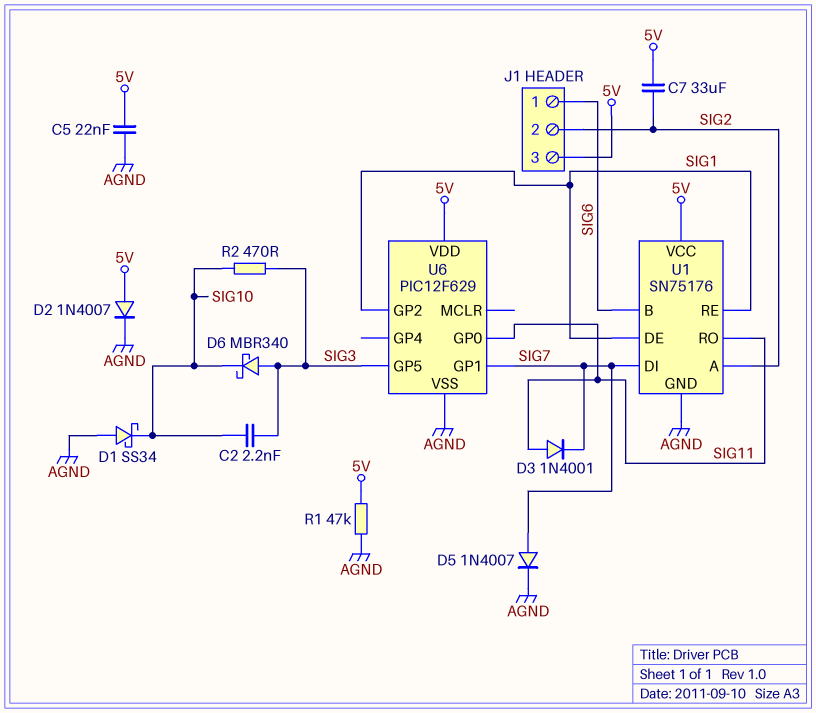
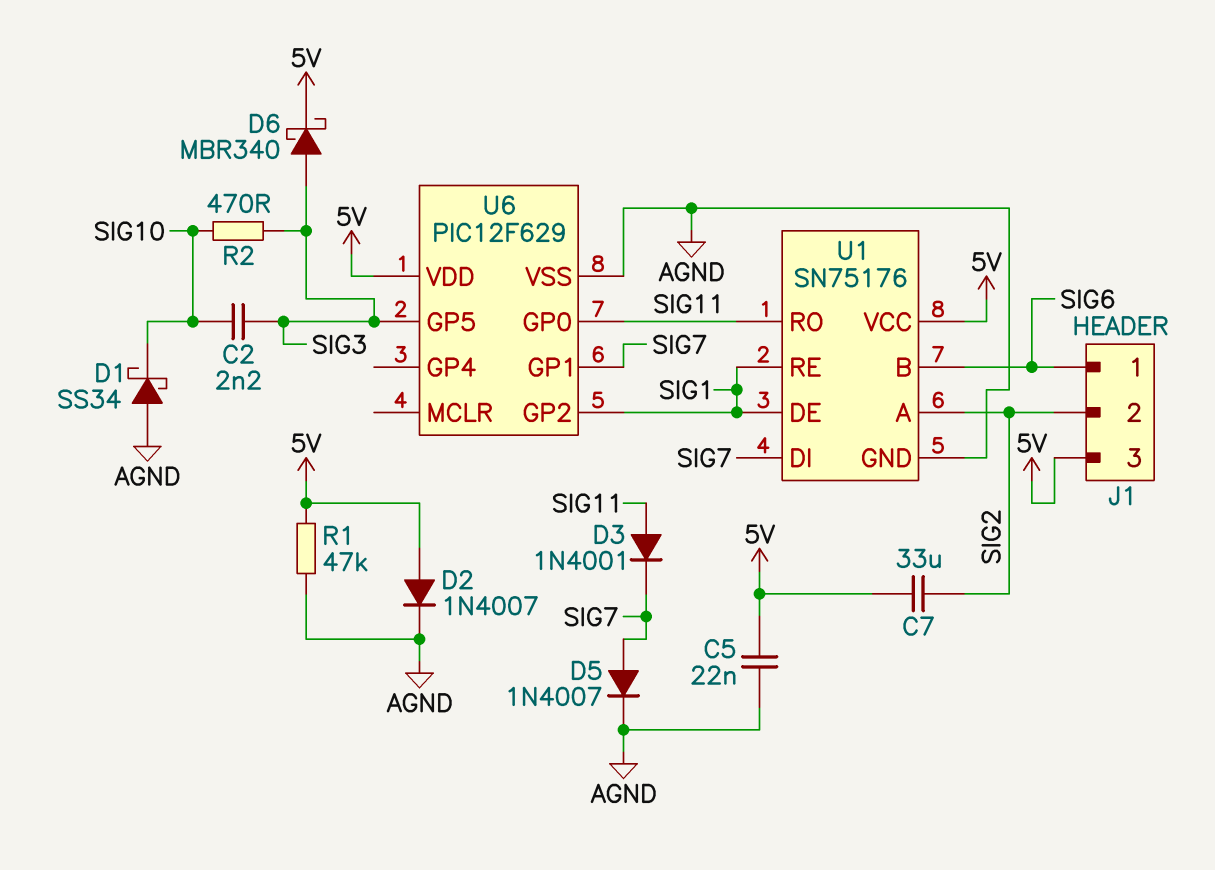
D6: schottky MBR340 (A SIG3, K SIG10) -> schottky MBR340 (A SIG3, K 5V)

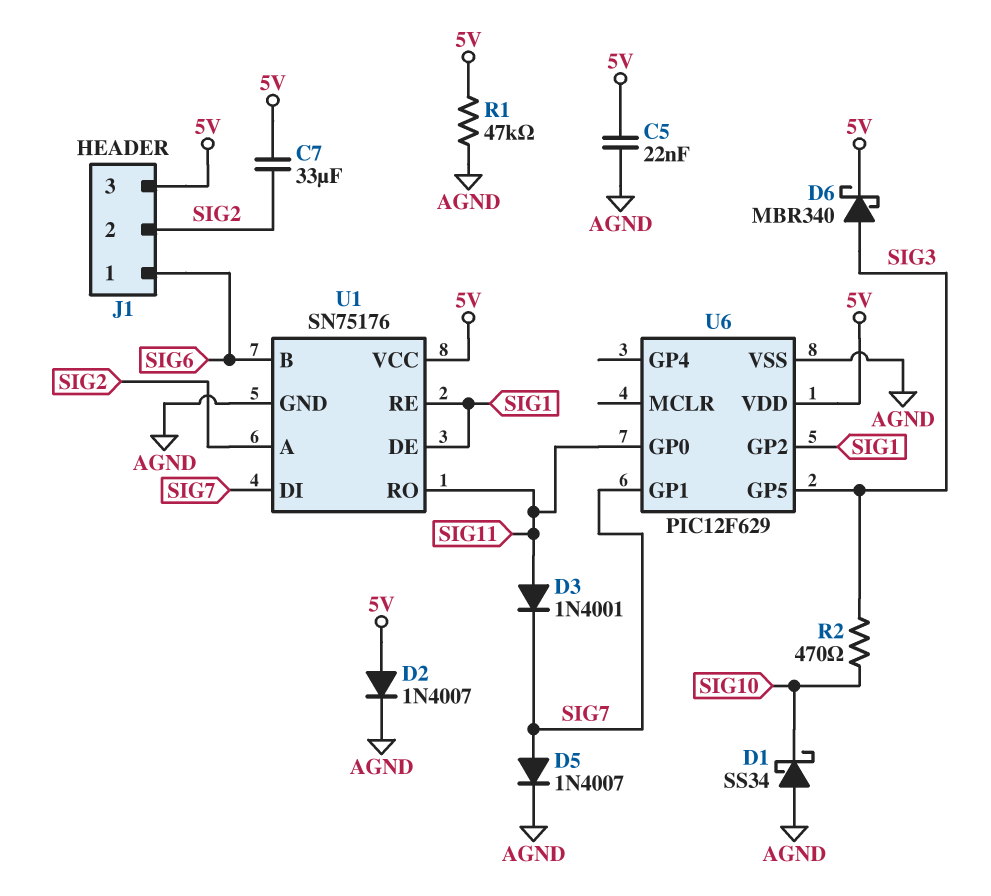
C2: 2.2nF (SIG3, SIG10) -> none

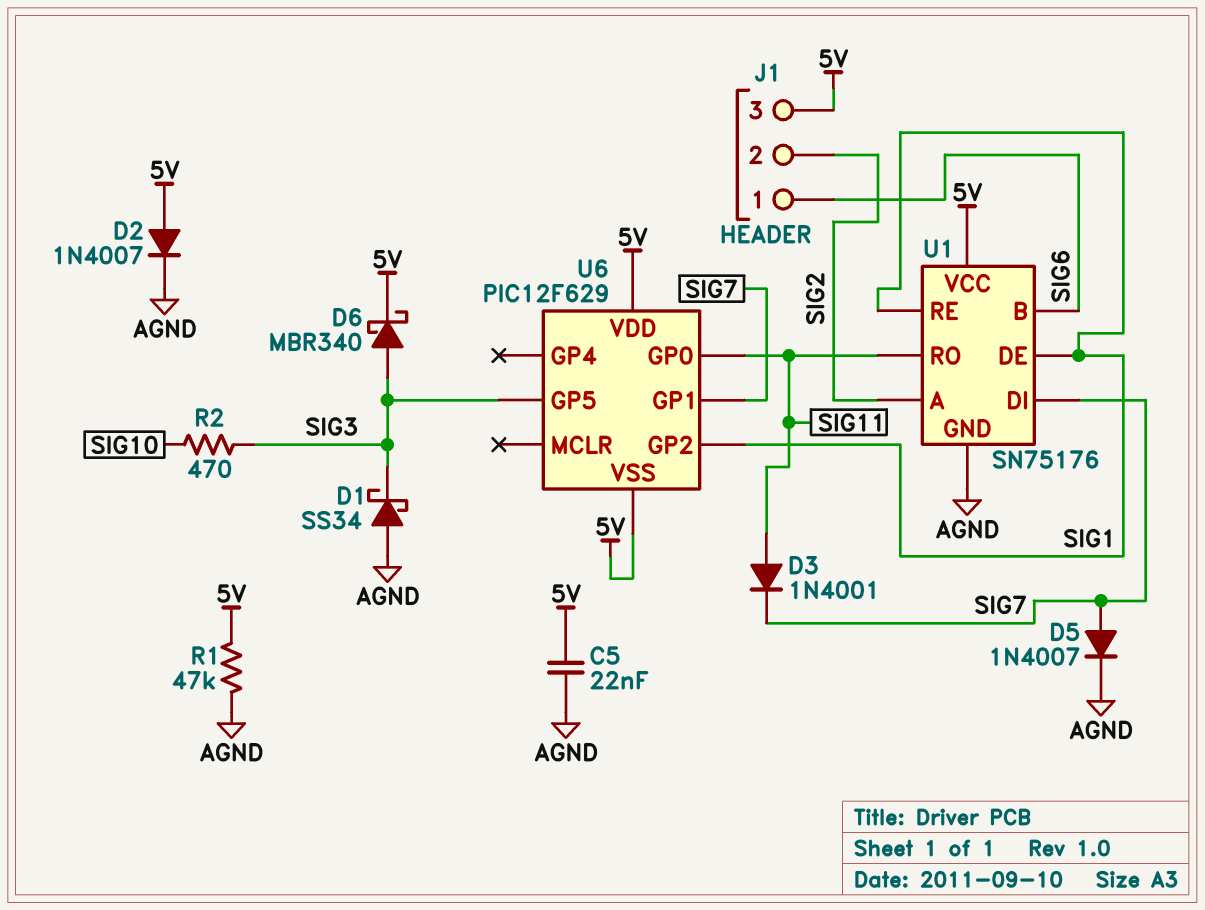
C7: 33uF (5V, SIG2) -> none
D1: schottky SS34 (A AGND, K SIG10) -> schottky SS34 (A AGND, K SIG3)
U6 pin VSS: AGND -> 5V

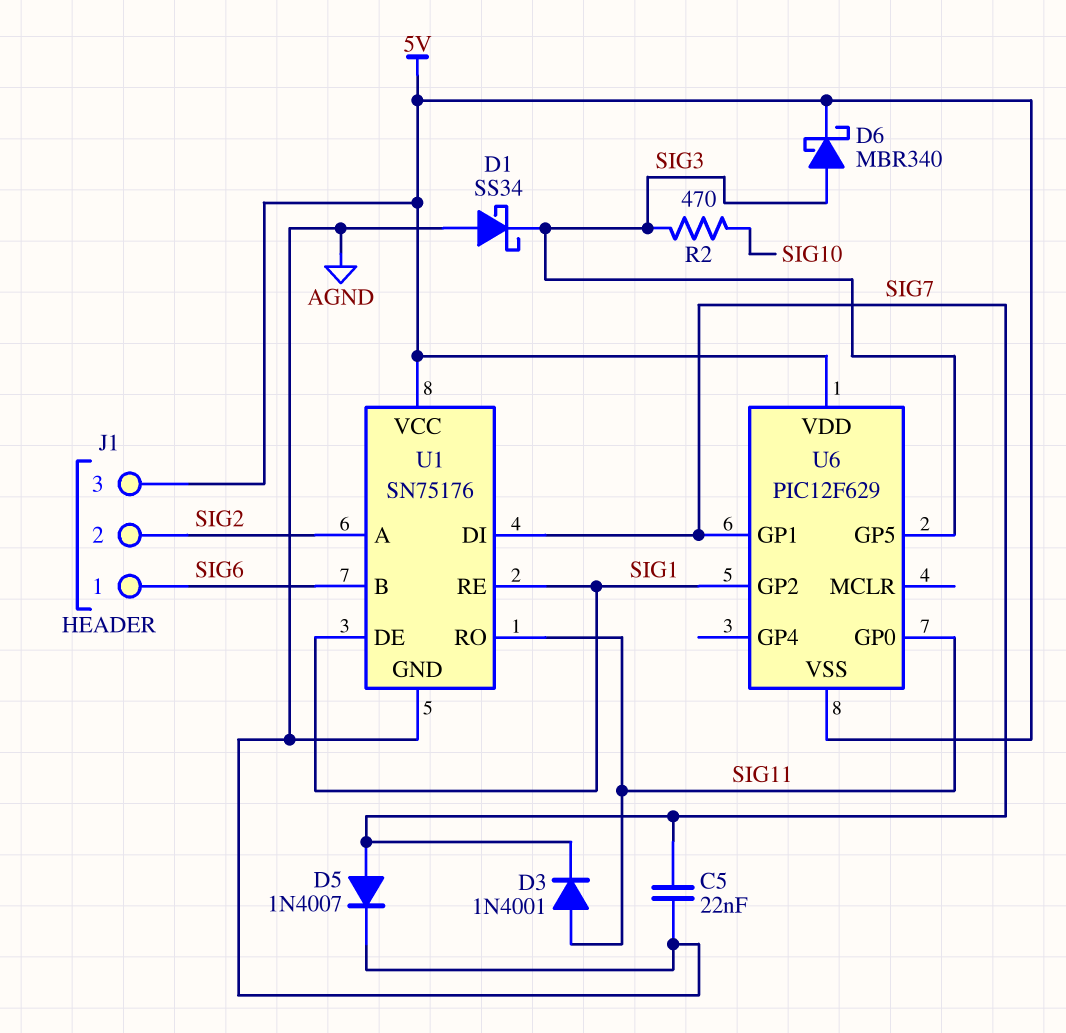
C5: 22nF (5V, AGND) -> 22nF (AGND, SIG7)
D2: diode 1N4007 (A 5V, K AGND) -> none
R1: 47k (5V, AGND) -> none

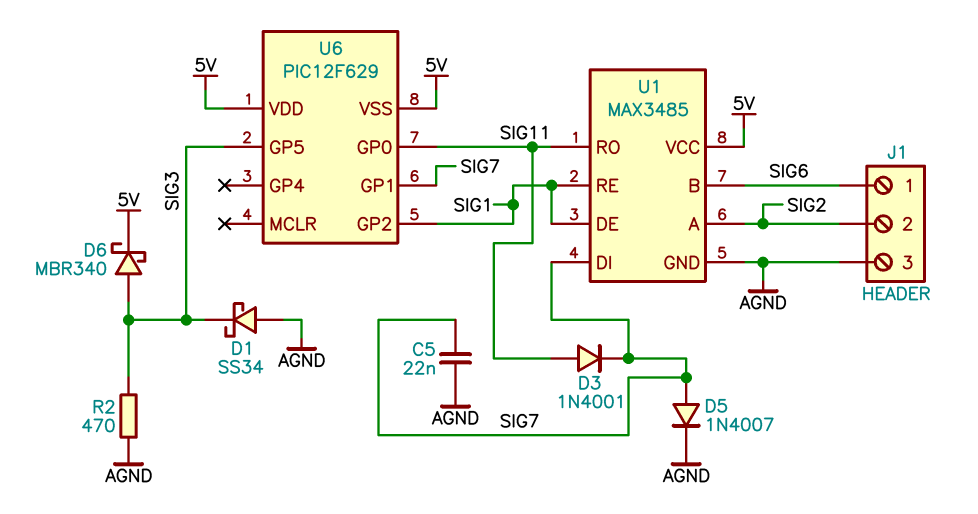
J1 pin 3: 5V -> AGND
R2: 470 (SIG3, SIG10) -> 470 (AGND, SIG3)
U1: SN75176 -> MAX3485

